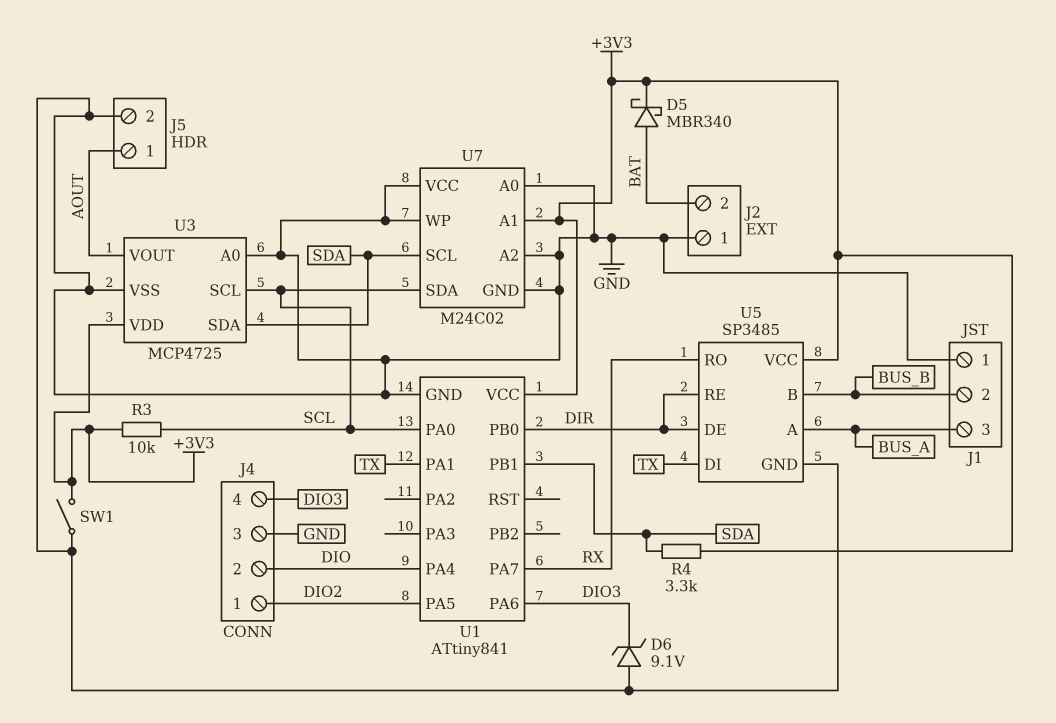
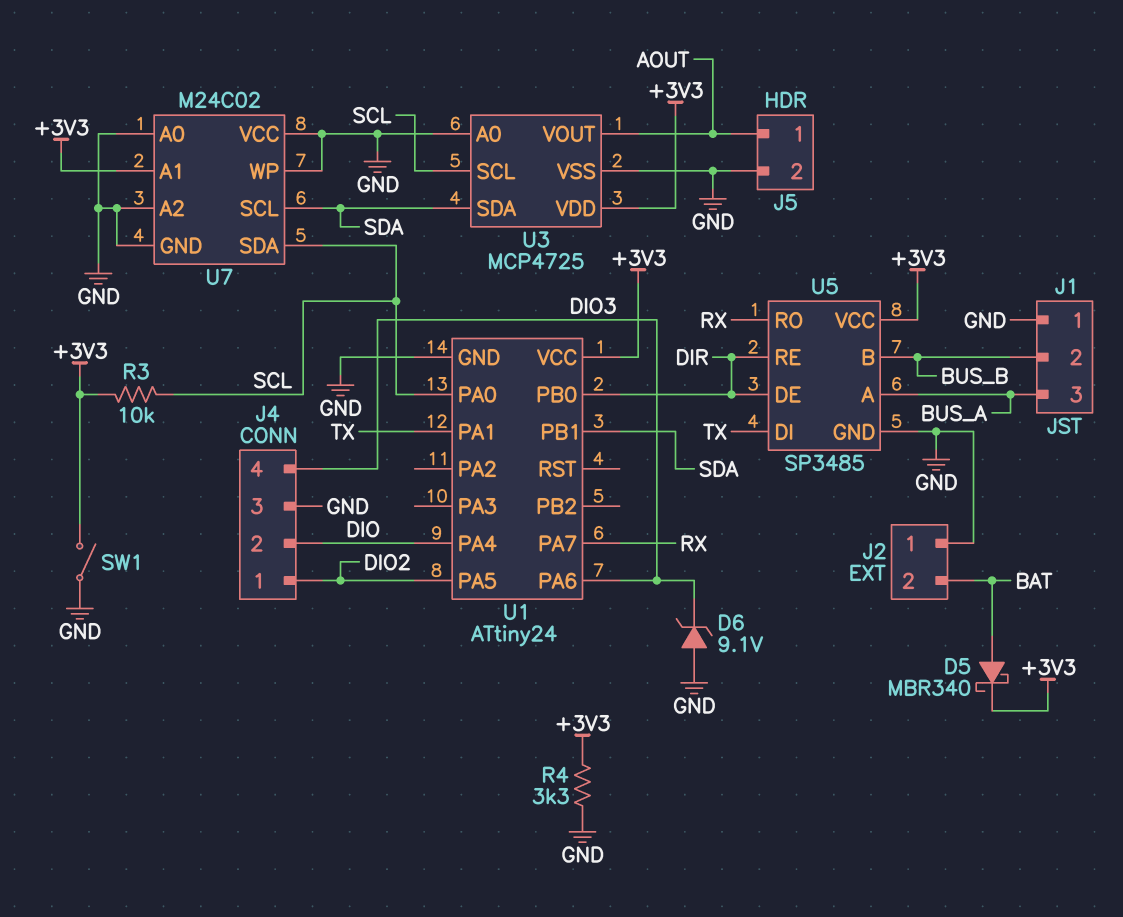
R4: 3.3k (+3V3, SDA) -> 3.3k (+3V3, GND)
U1: ATtiny841 -> ATtiny24

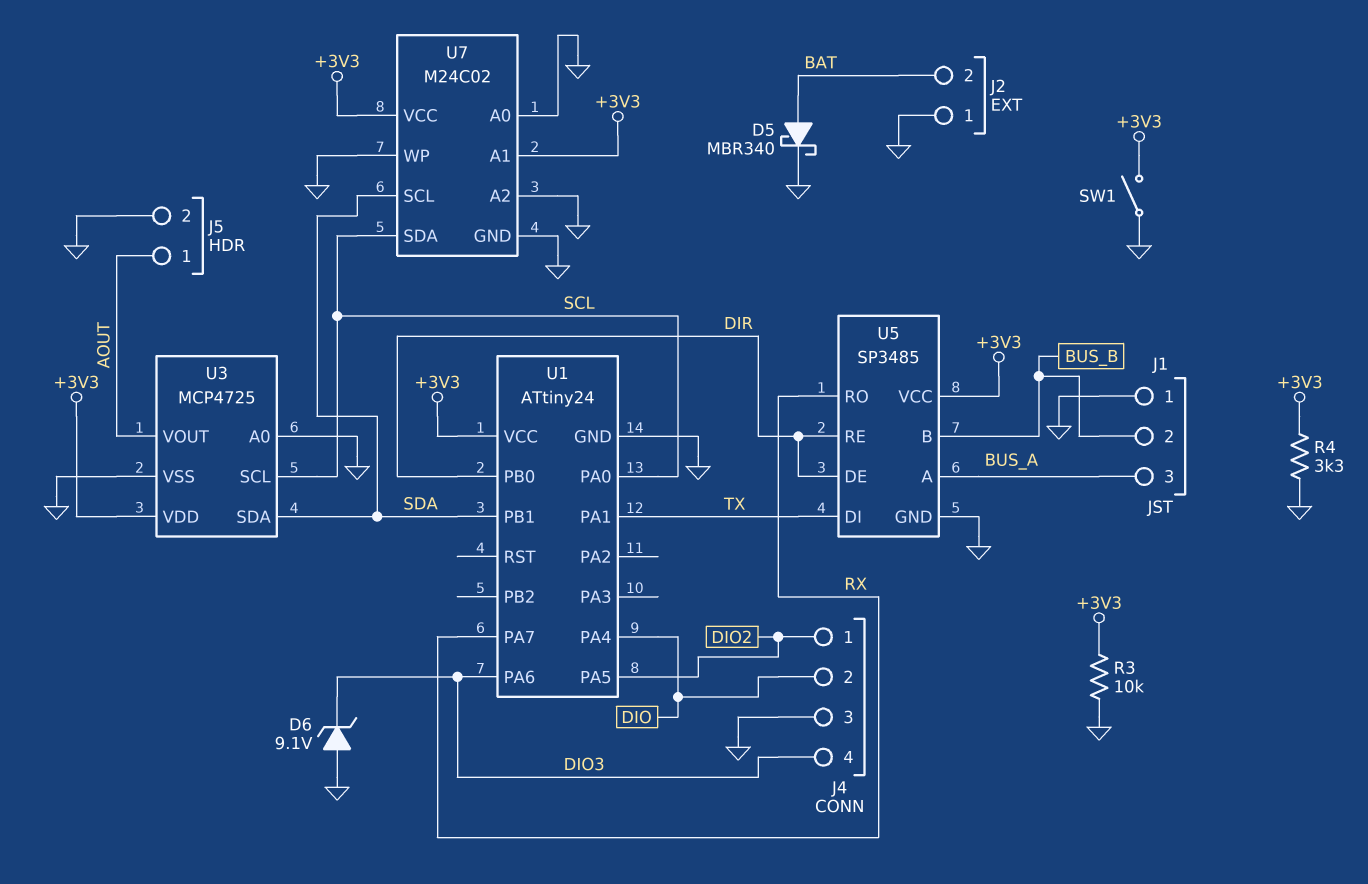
D5: schottky MBR340 (A BAT, K +3V3) -> schottky MBR340 (A BAT, K GND)
R3: 10k (+3V3, SCL) -> 10k (+3V3, GND)
U7 pin VCC: GND -> +3V3

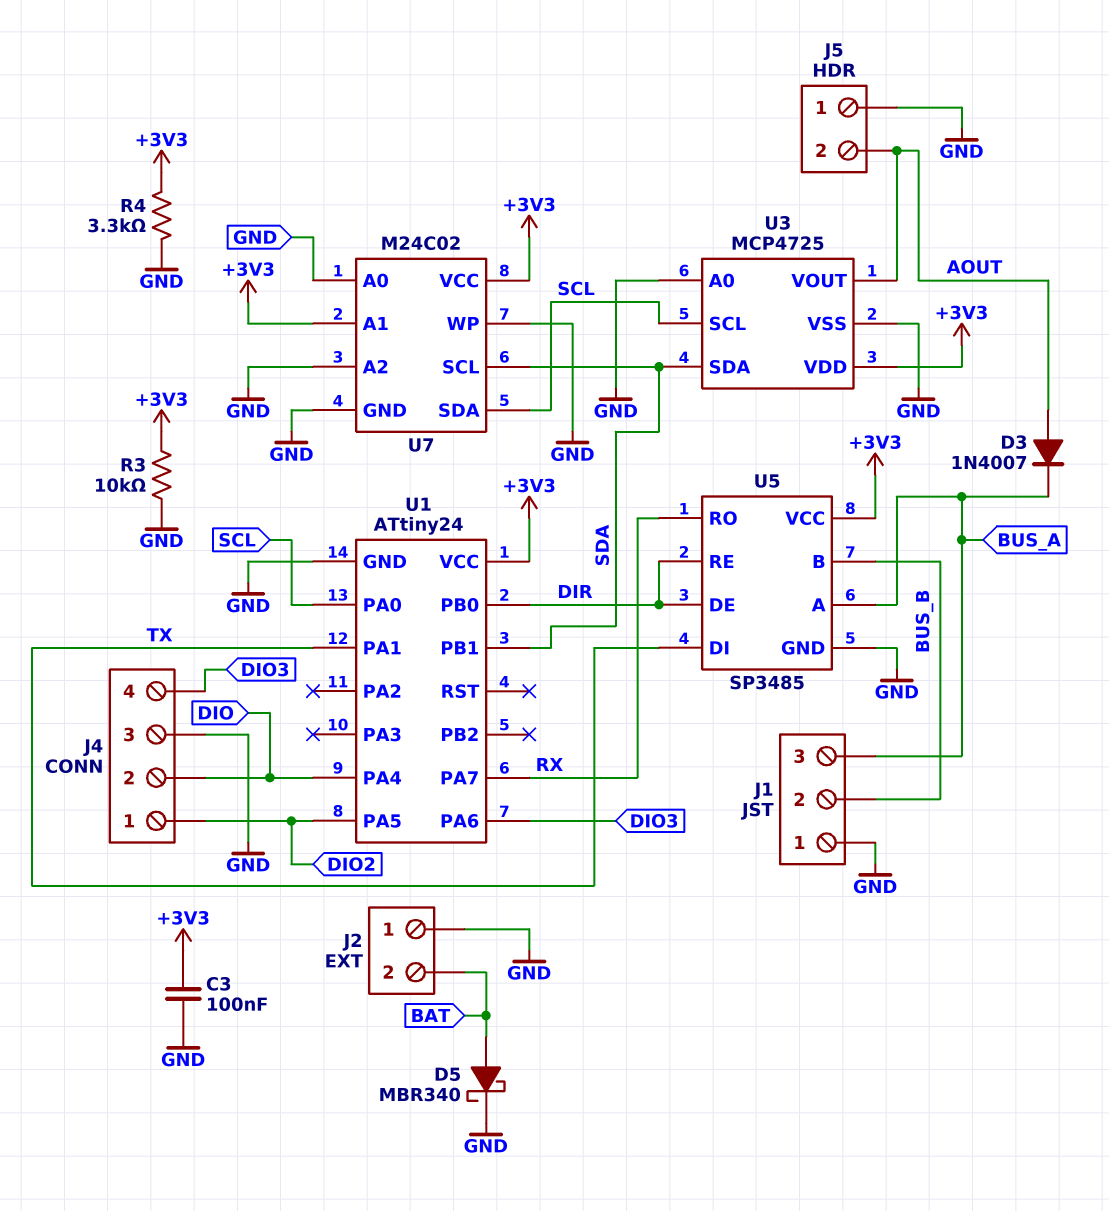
C3: none -> 100nF (+3V3, GND)
D3: none -> diode 1N4007 (A AOUT, K BUS_A)
D6: zener 9.1V (A GND, K DIO3) -> none
J5 pin 1: AOUT -> GND
J5 pin 2: GND -> AOUT
SW1: switch (+3V3, GND) -> none

